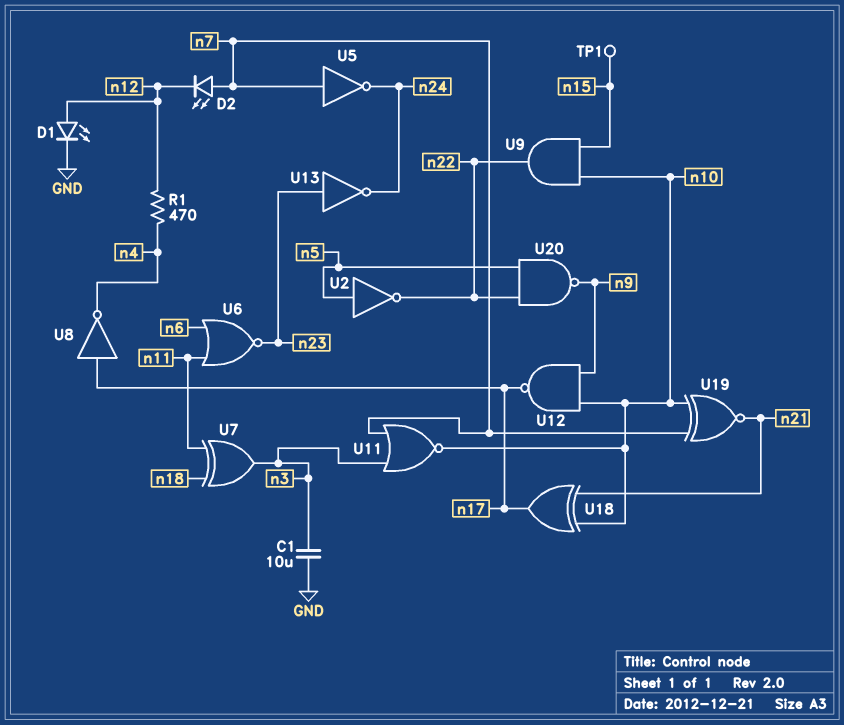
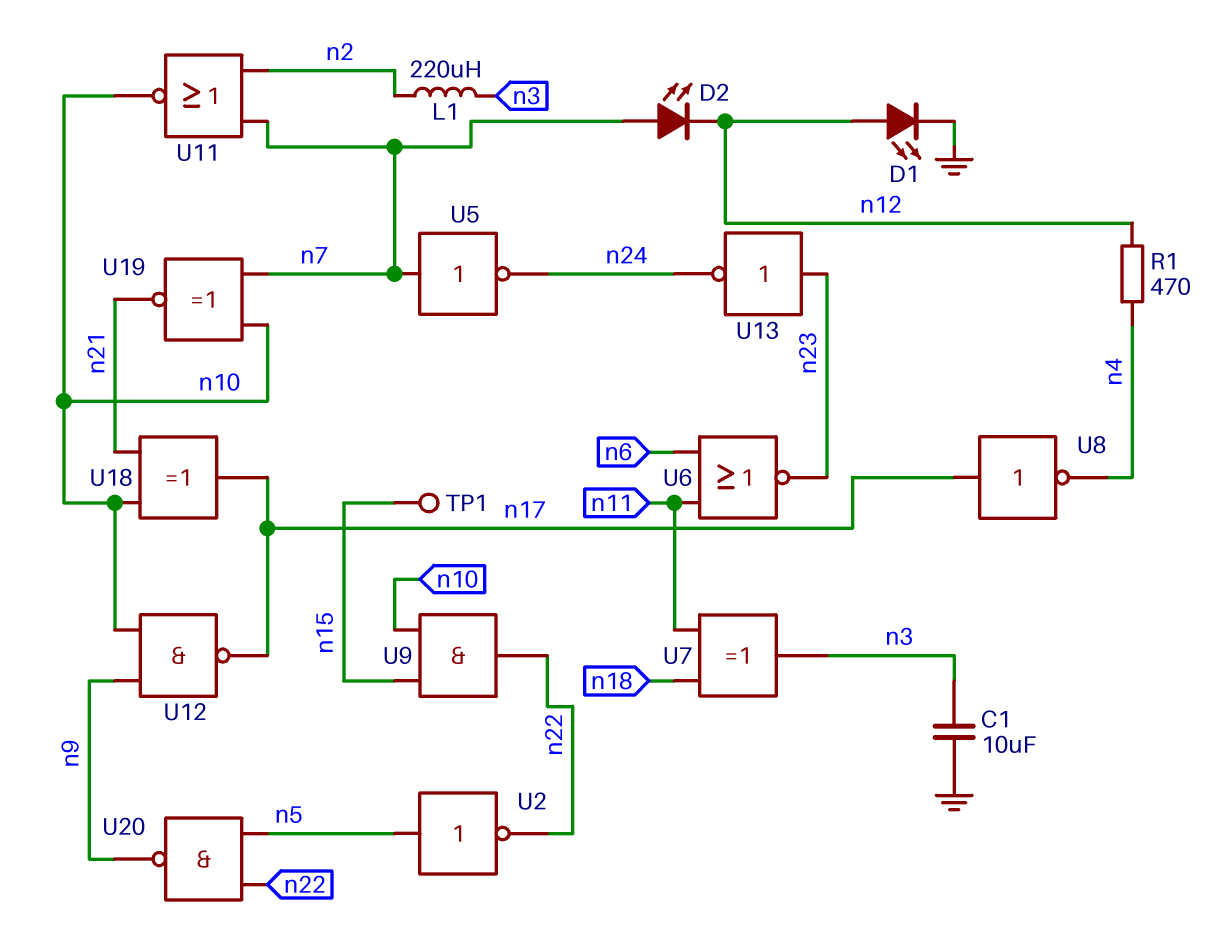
L1: none -> 220uH (n2, n3)
U11: NOR (in n3, in n7, out n10) -> NOR (in n2, in n7, out n10)

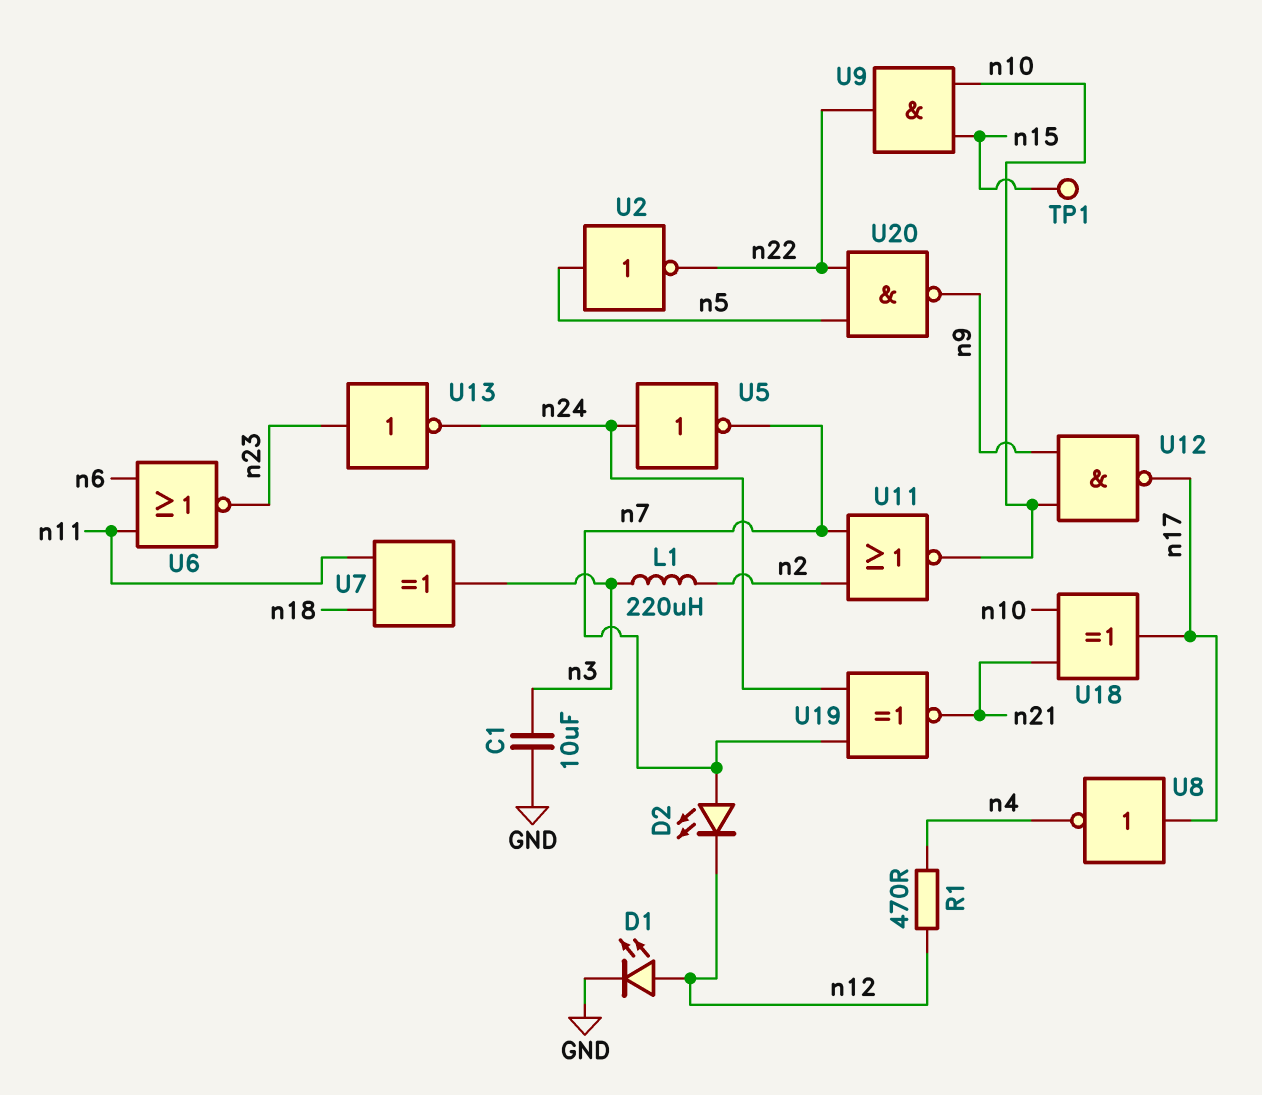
U5: NOT (in n7, out n24) -> NOT (in n24, out n7)
U19: XNOR (in n7, in n10, out n21) -> XNOR (in n7, in n24, out n21)

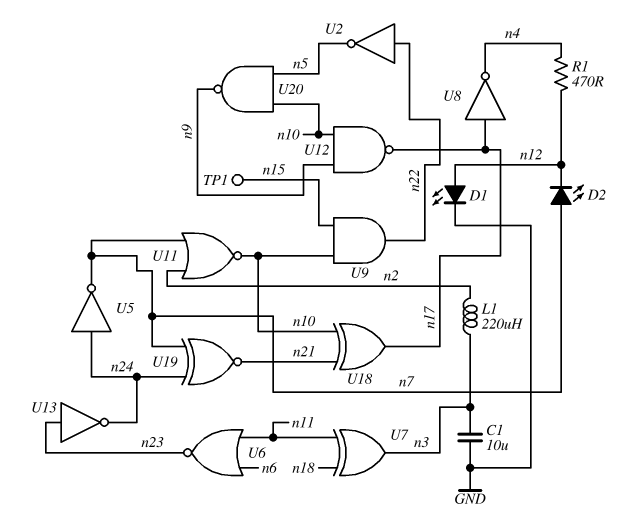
U2: NOT (in n5, out n22) -> NOT (in n22, out n5)
U20: NAND (in n5, in n22, out n9) -> NAND (in n5, in n10, out n9)

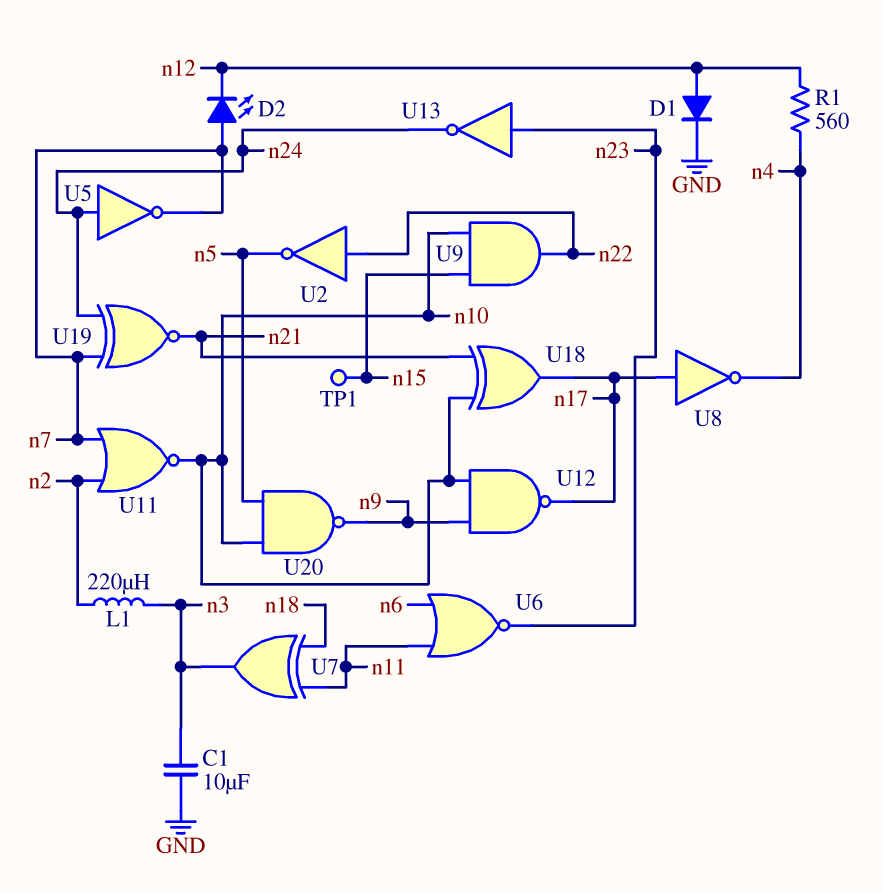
D1: LED (A n12, K GND) -> diode (A n12, K GND)
R1: 470 (n4, n12) -> 560 (n4, n12)

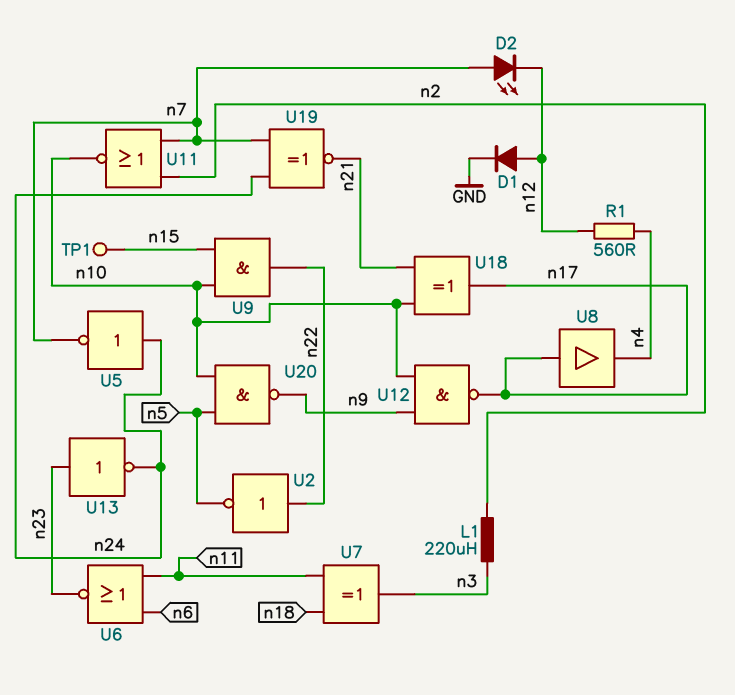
C1: 10uF (GND, n3) -> none
U8: NOT (in n17, out n4) -> buffer (in n17, out n4)

